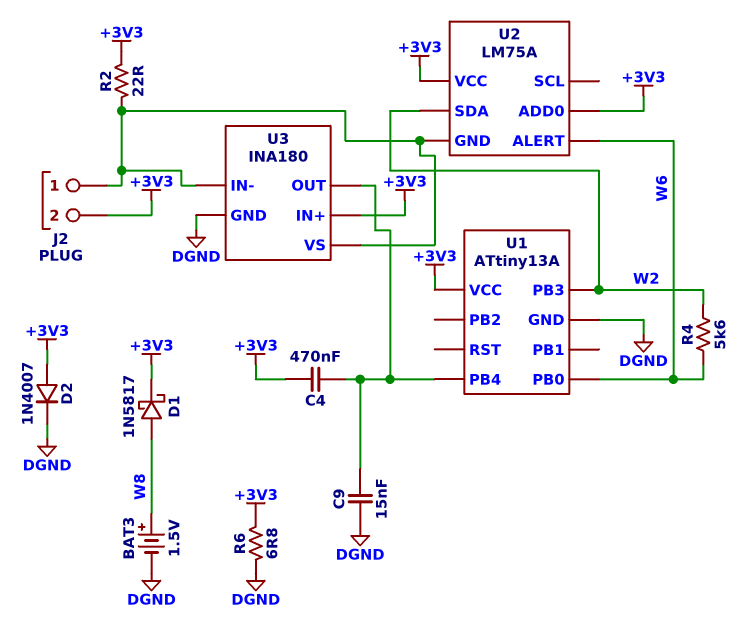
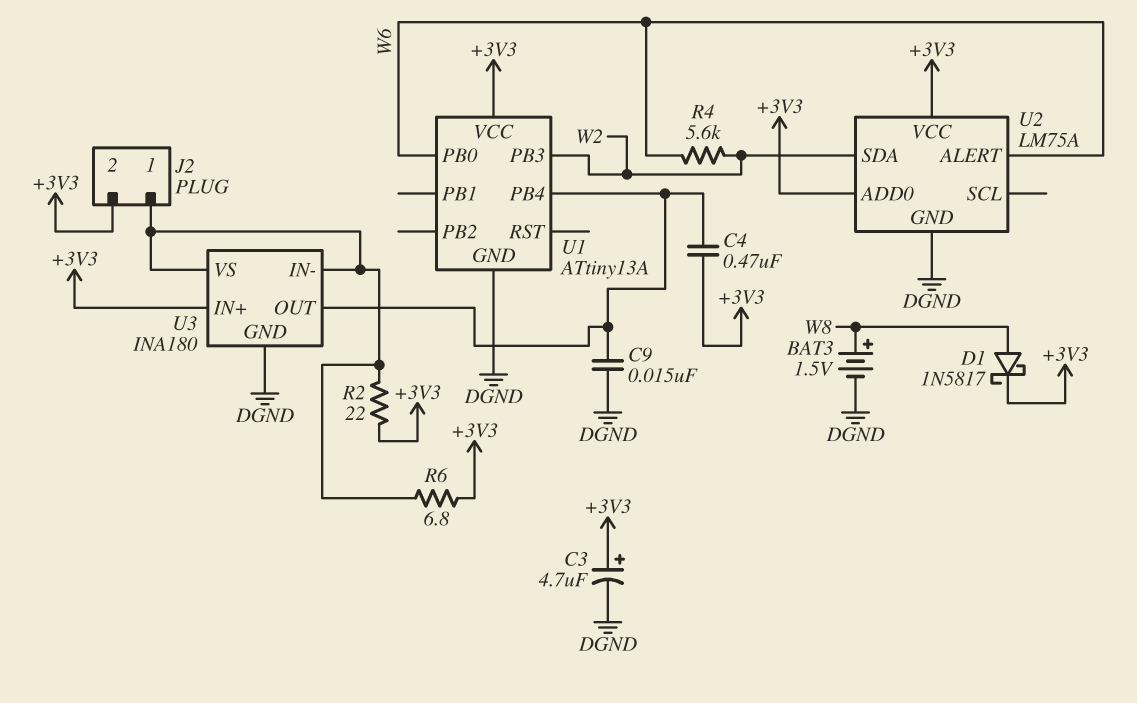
C3: none -> 4.7uF (plus +3V3, minus DGND)
D2: diode 1N4007 (A +3V3, K DGND) -> none
R6: 6.8 (+3V3, DGND) -> 6.8 (+3V3, J2/1)
U2 pin GND: J2/1 -> DGND

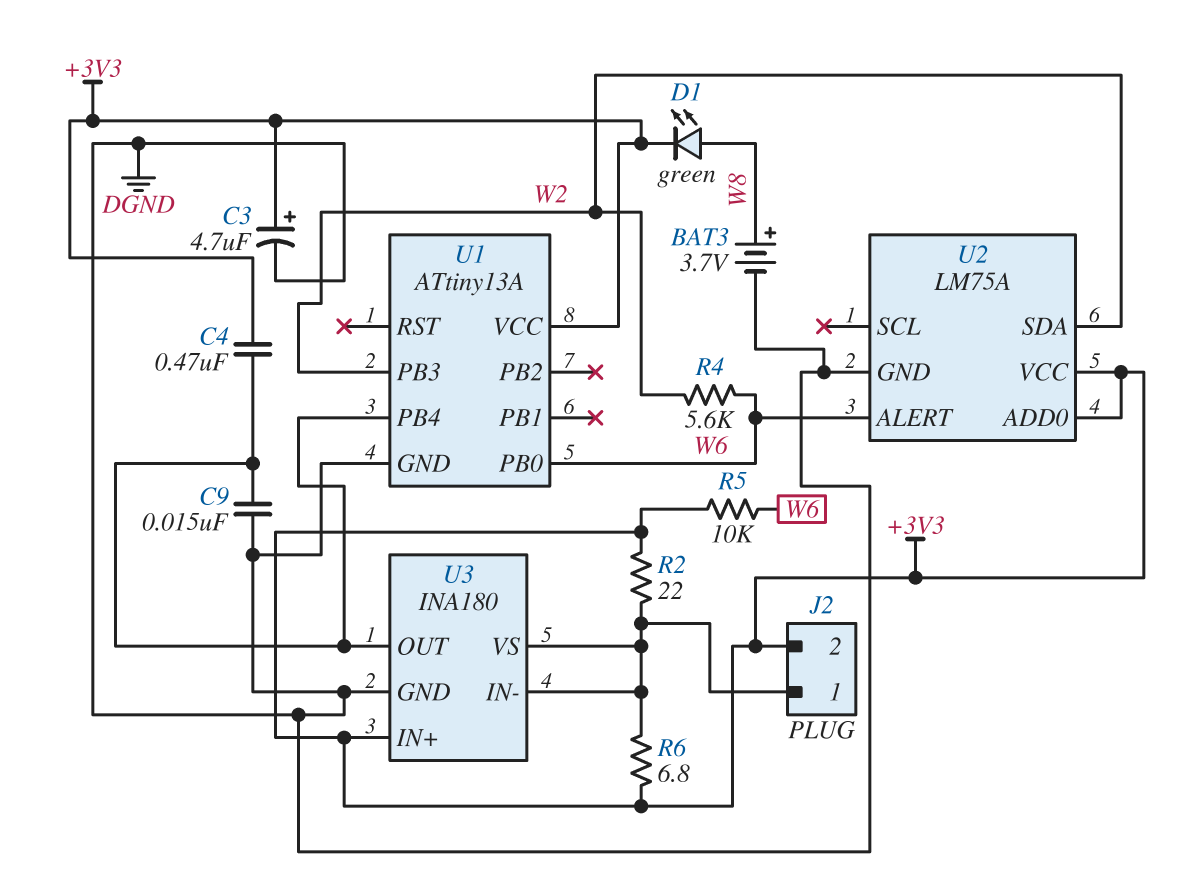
BAT3: 1.5V (plus W8, minus DGND) -> 3.7V (plus W8, minus DGND)
D1: schottky 1N5817 (A W8, K +3V3) -> LED green (A W8, K +3V3)
R5: none -> 10k (+3V3, W6)

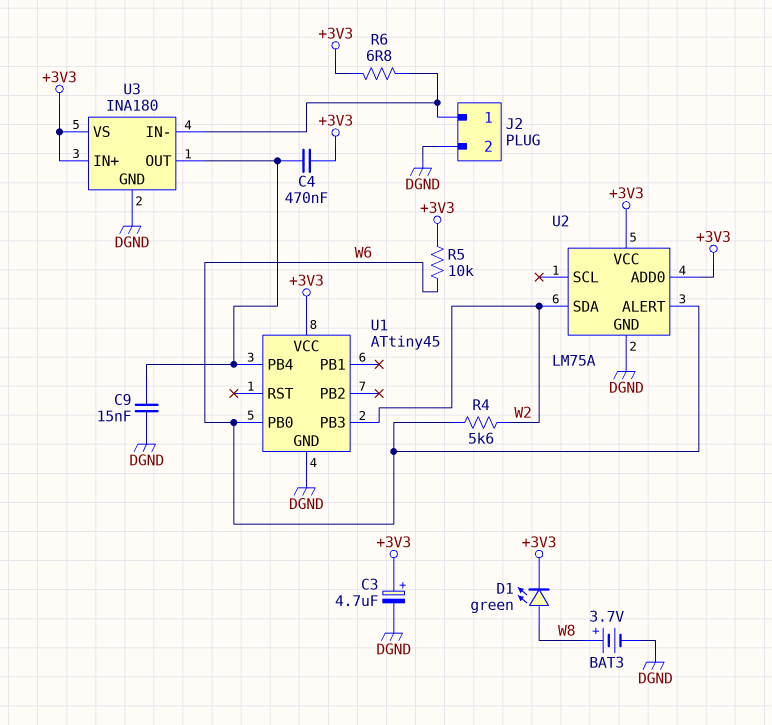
J2 pin 2: +3V3 -> DGND
R2: 22 (+3V3, J2/1) -> none
U1: ATtiny13A -> ATtiny45
U3 pin VS: J2/1 -> +3V3

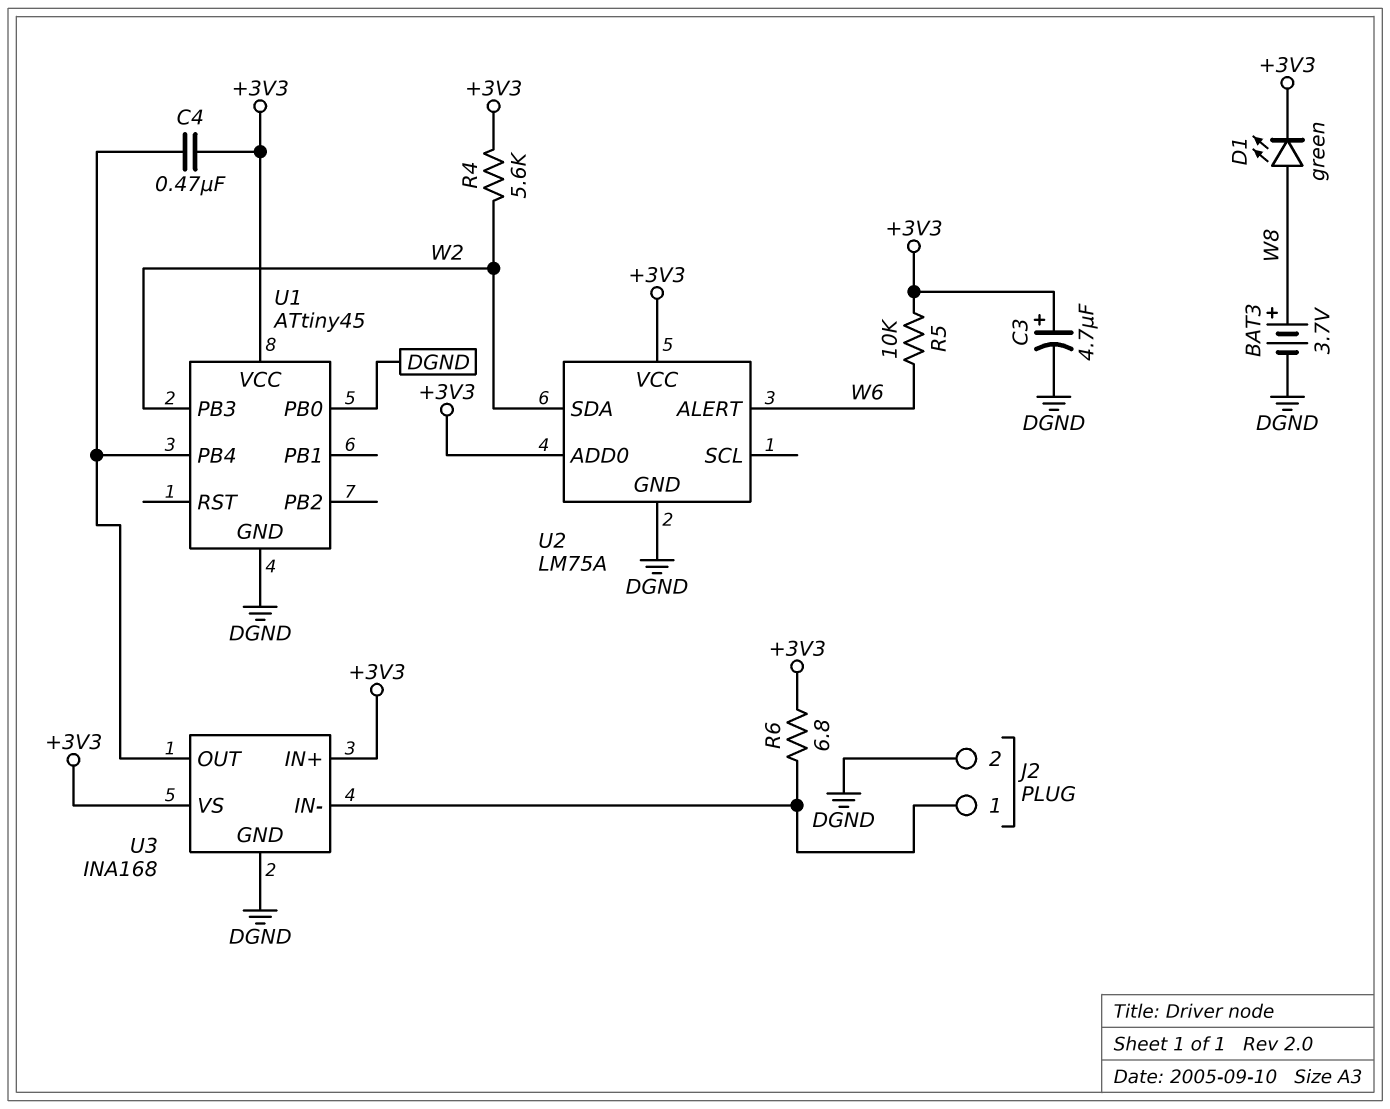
C9: 15nF (DGND, U1/PB4) -> none
R4: 5.6k (W2, W6) -> 5.6k (+3V3, W2)
U1 pin PB0: W6 -> DGND
U3: INA180 -> INA168

